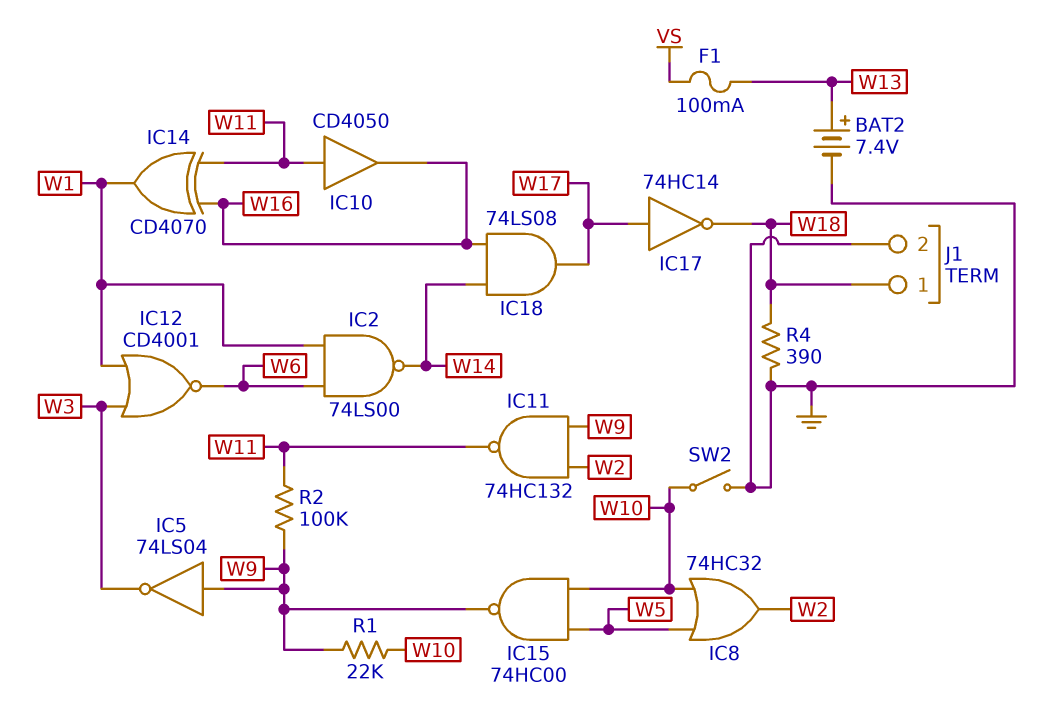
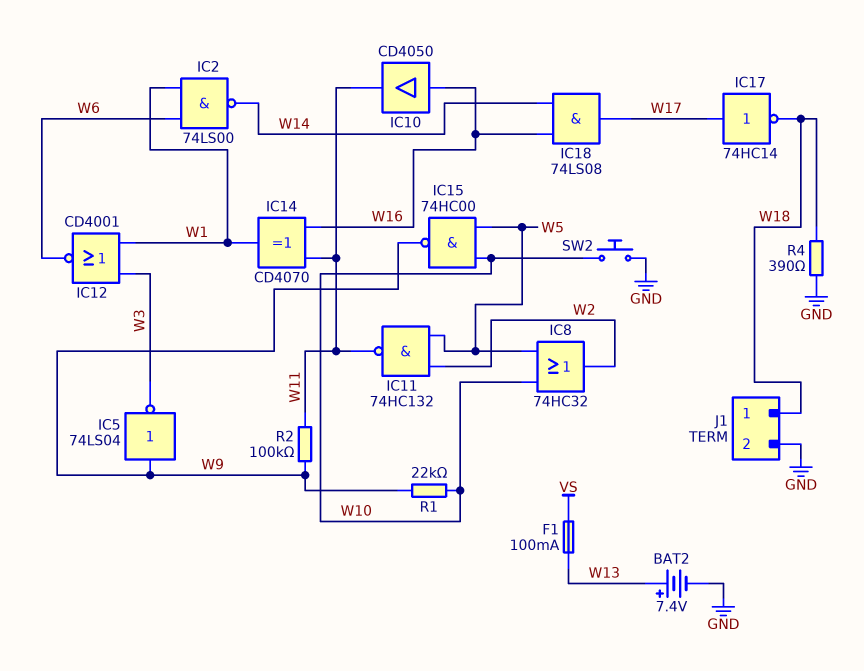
IC10: buffer CD4050 (in W11, out W16) -> buffer CD4050 (in W16, out W11)
IC11: NAND 74HC132 (in W2, in W9, out W11) -> NAND 74HC132 (in W2, in W5, out W11)
SW2: switch (GND, W10) -> button (GND, W10)

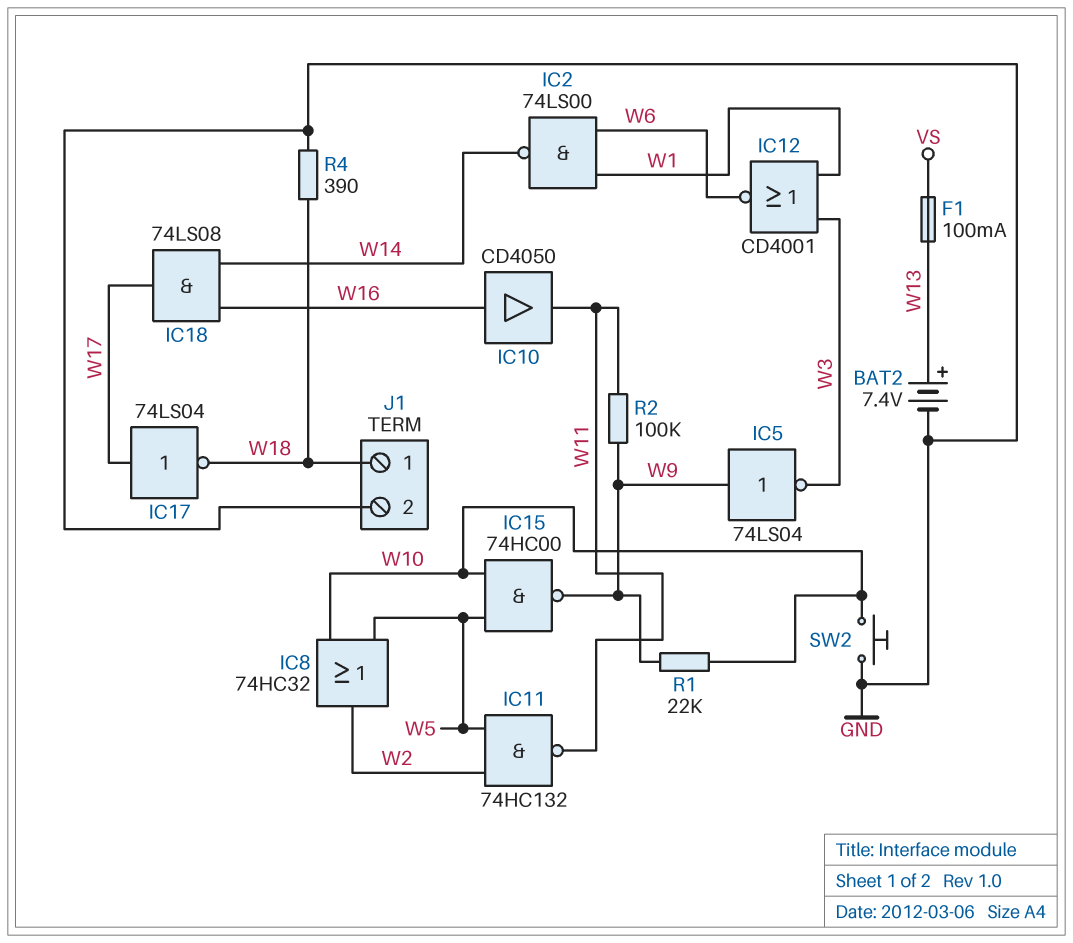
IC14: XOR CD4070 (in W11, in W16, out W1) -> none
IC17: NOT 74HC14 (in W17, out W18) -> NOT 74LS04 (in W17, out W18)

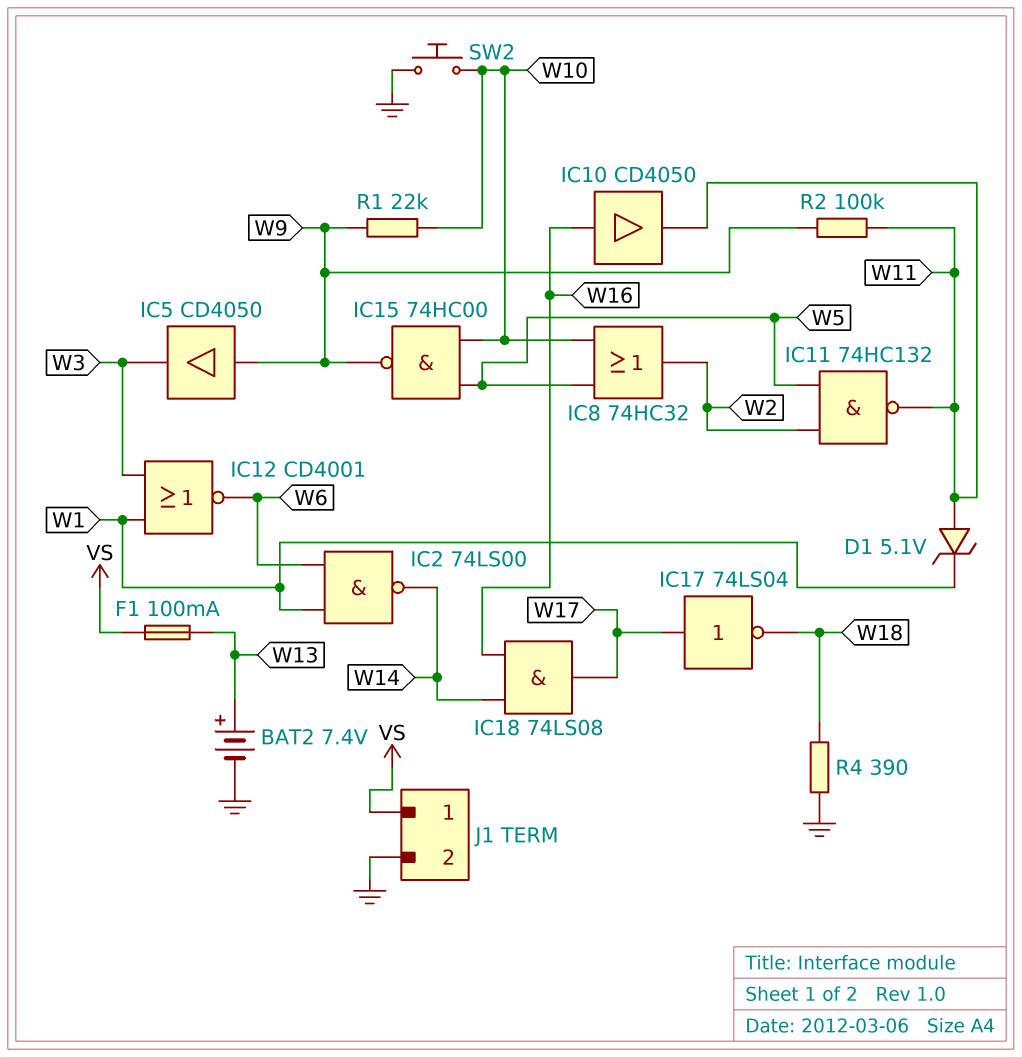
D1: none -> zener 5.1V (A W11, K W1)
IC5: NOT 74LS04 (in W9, out W3) -> buffer CD4050 (in W9, out W3)
J1 pin 1: W18 -> VS

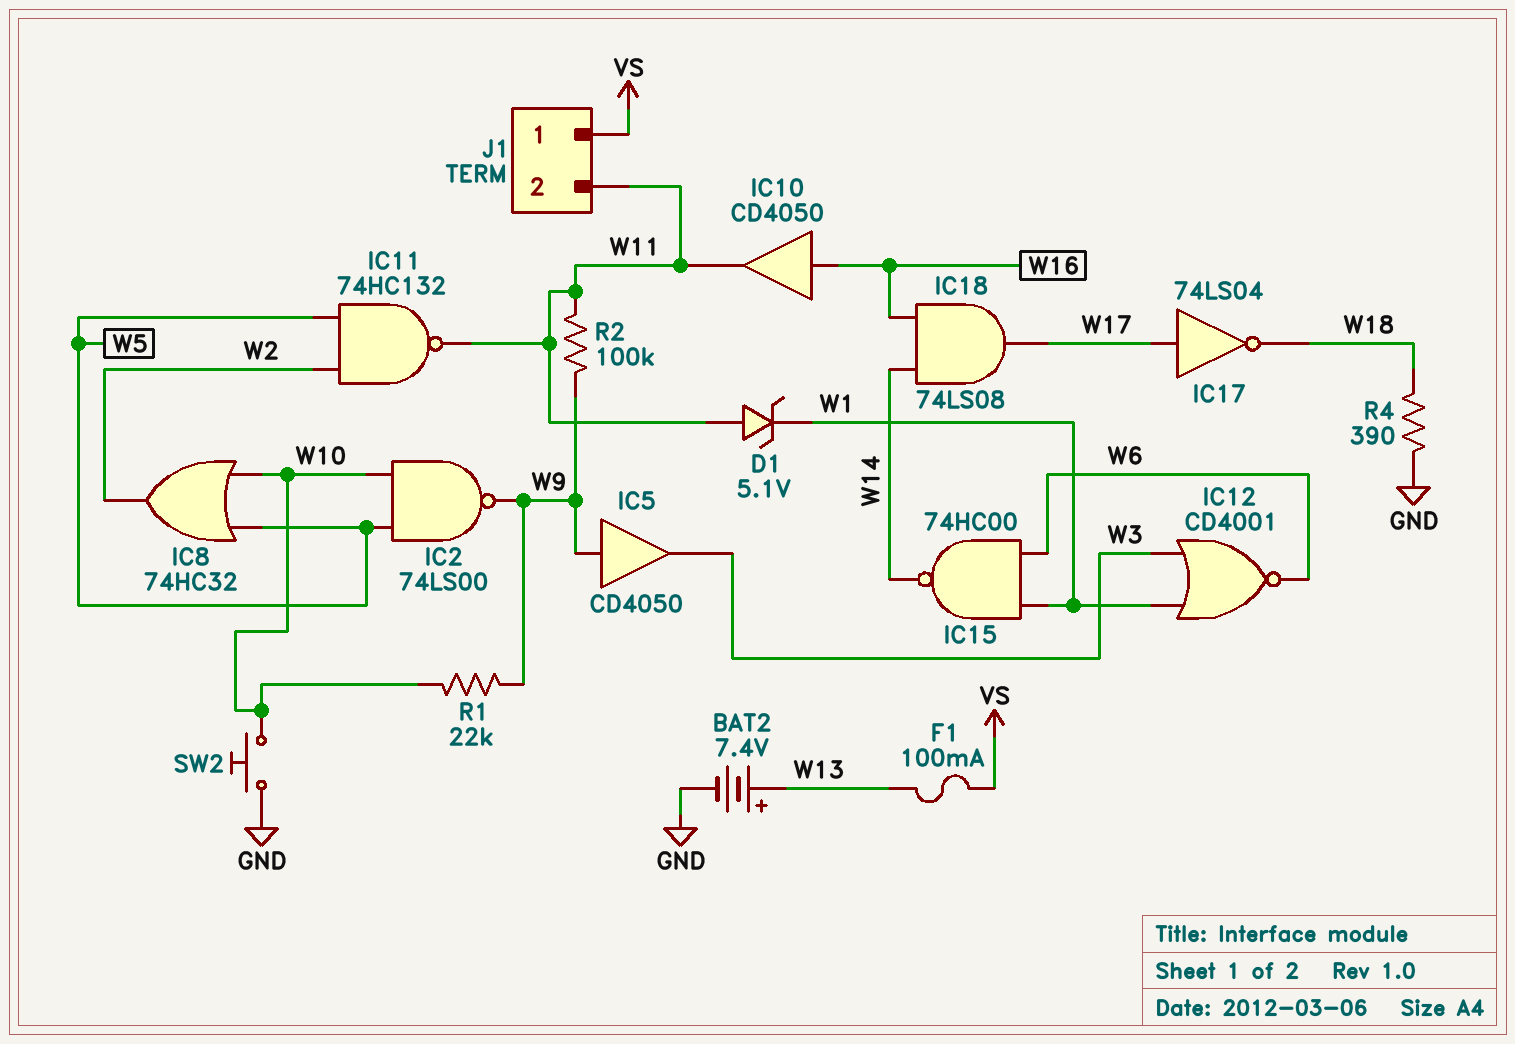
IC2: NAND 74LS00 (in W1, in W6, out W14) -> NAND 74LS00 (in W5, in W10, out W9)
IC15: NAND 74HC00 (in W5, in W10, out W9) -> NAND 74HC00 (in W1, in W6, out W14)
J1 pin 2: GND -> W11

